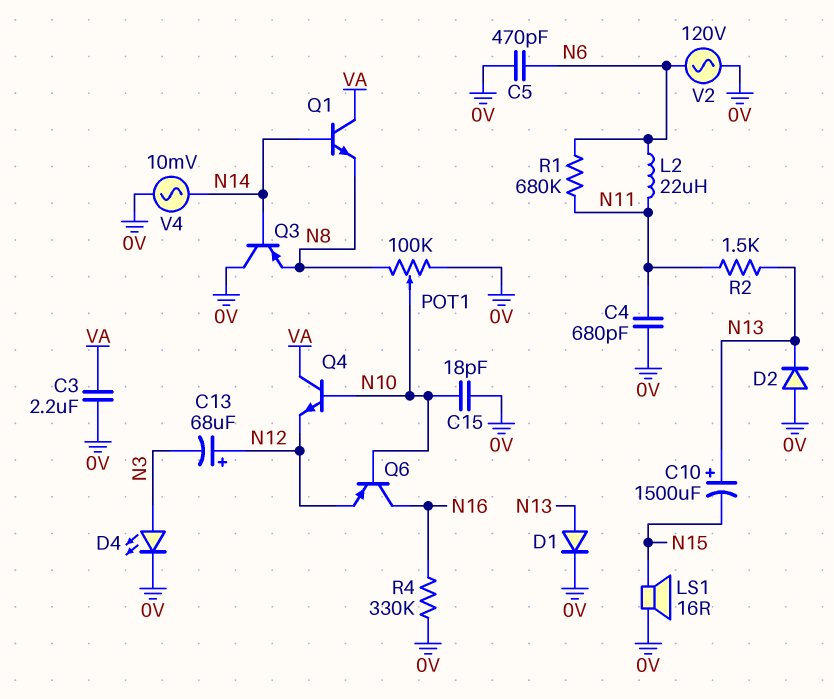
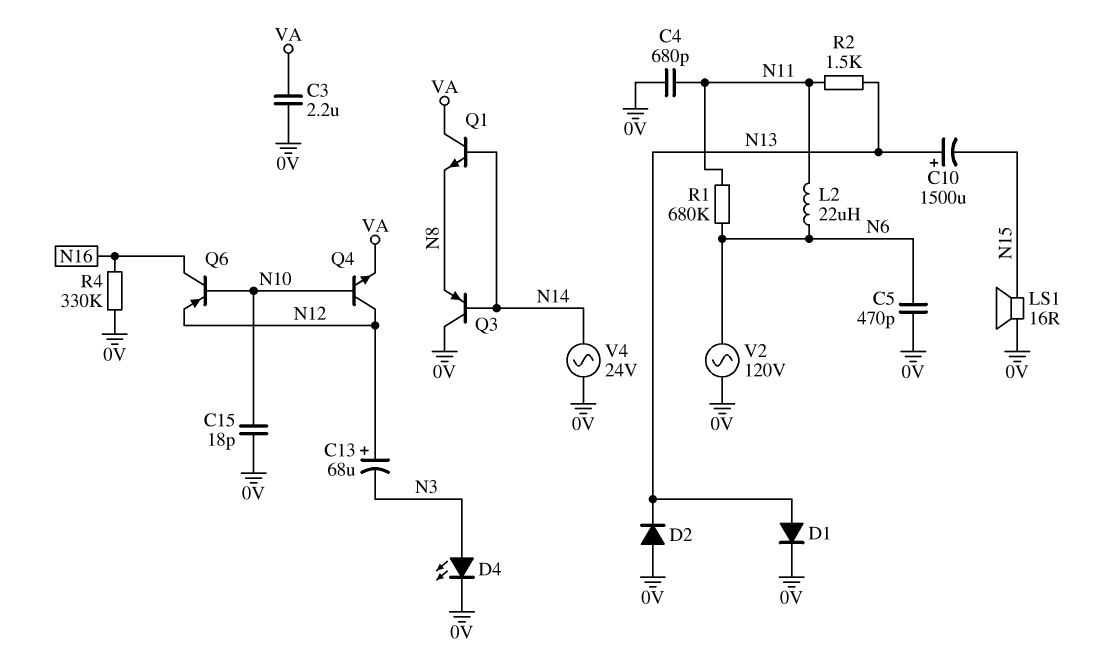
POT1: 100k (0V, N8, wiper N10) -> none
Q4: NPN (B N10, C VA, E N12) -> NPN (B N10, C N12, E VA)
V4: AC 10mV (0V, N14) -> AC 24V (0V, N14)

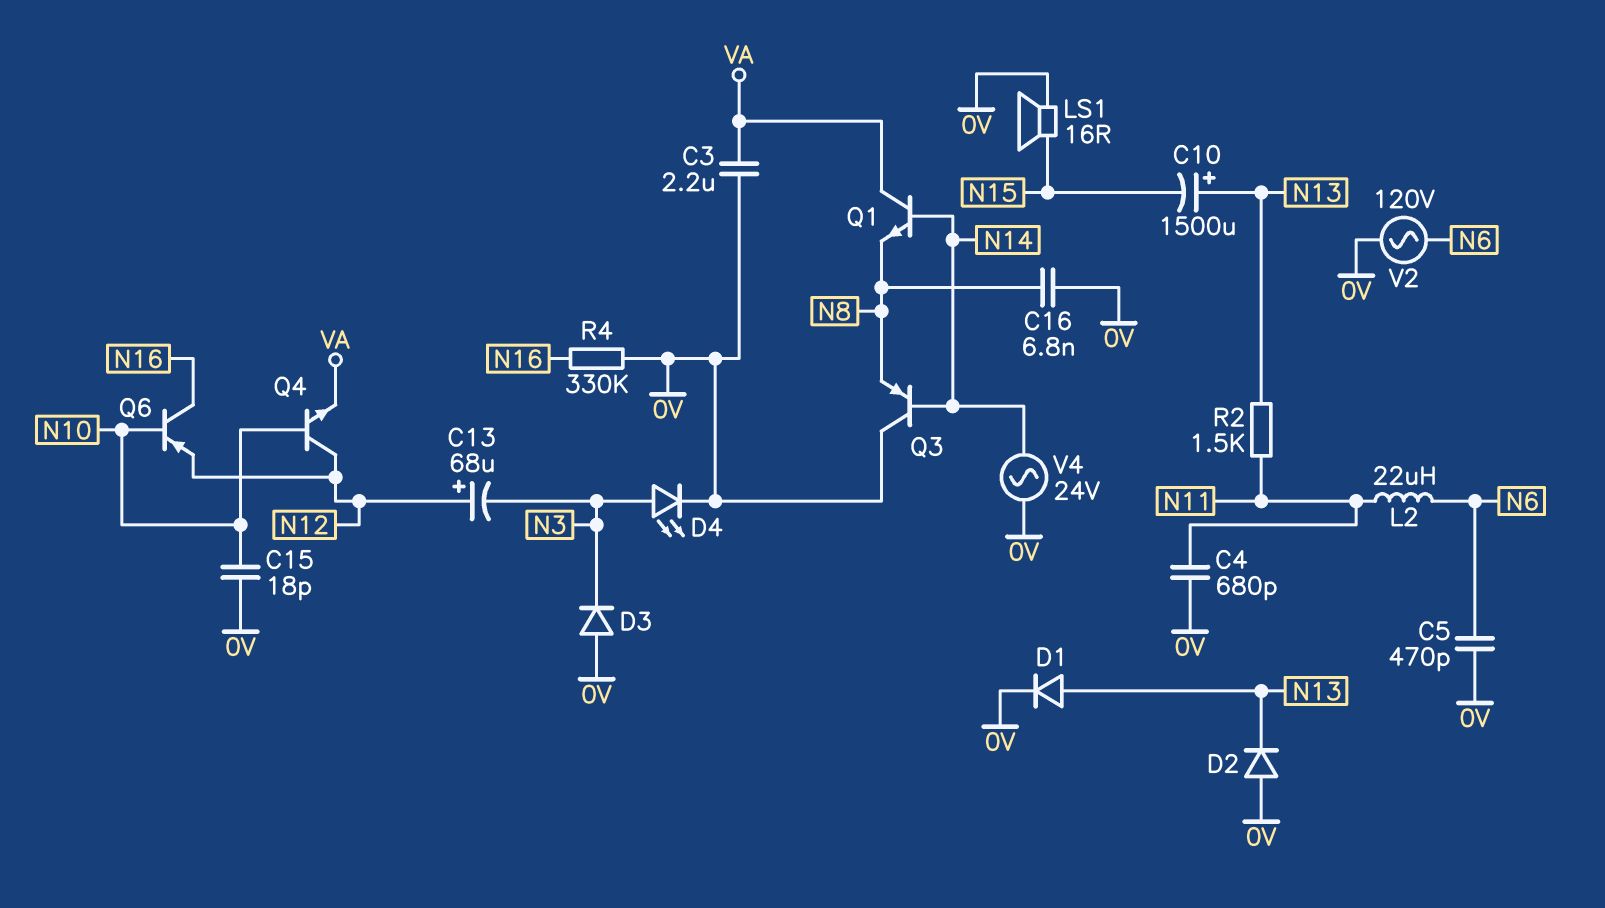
C16: none -> 6.8nF (0V, N8)
D3: none -> diode (A 0V, K N3)
R1: 680k (N6, N11) -> none

